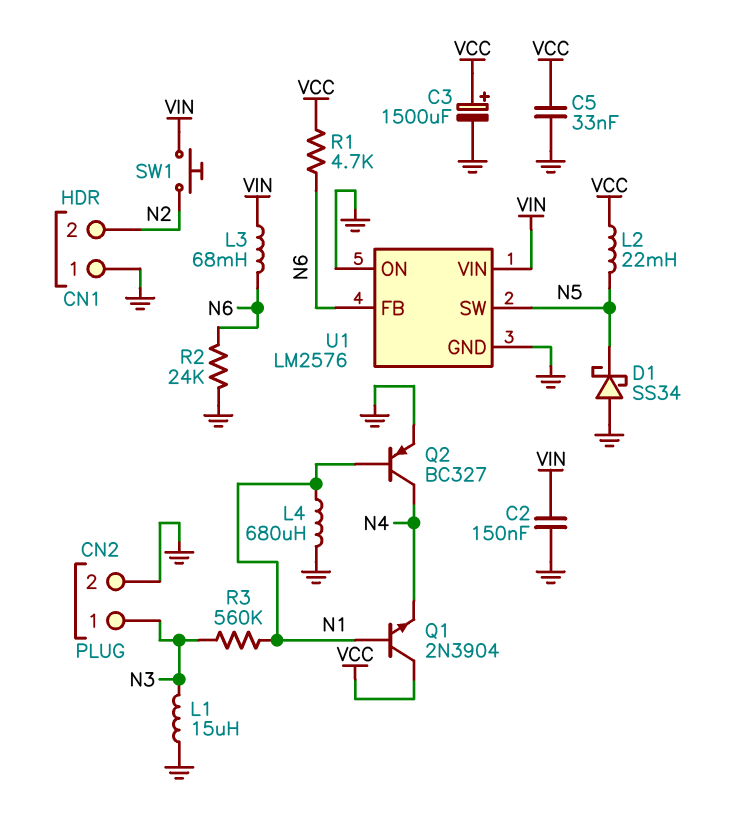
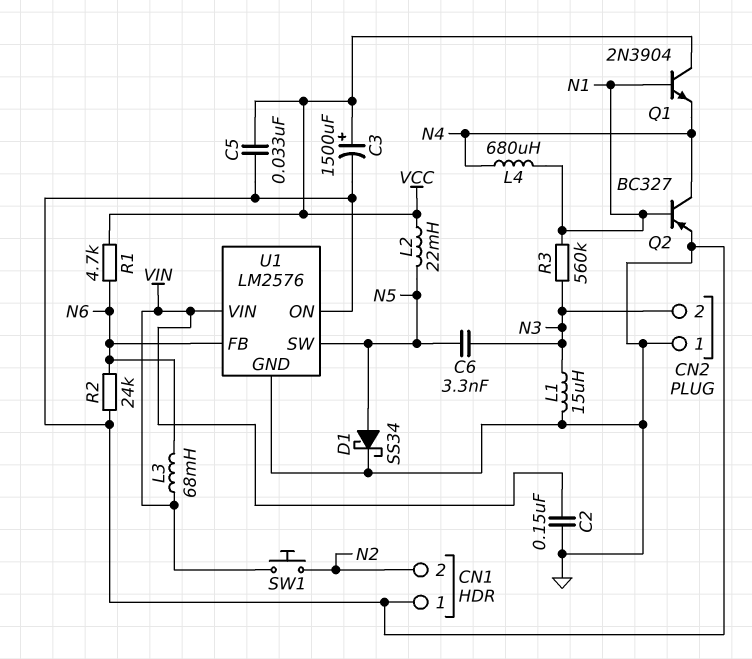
C6: none -> 3.3nF (N3, N5)
CN2 pin 1: N3 -> GND
CN2 pin 2: GND -> N3
D1: schottky SS34 (A GND, K N5) -> schottky SS34 (A N5, K GND)
L4: 680uH (GND, N1) -> 680uH (N1, N4)

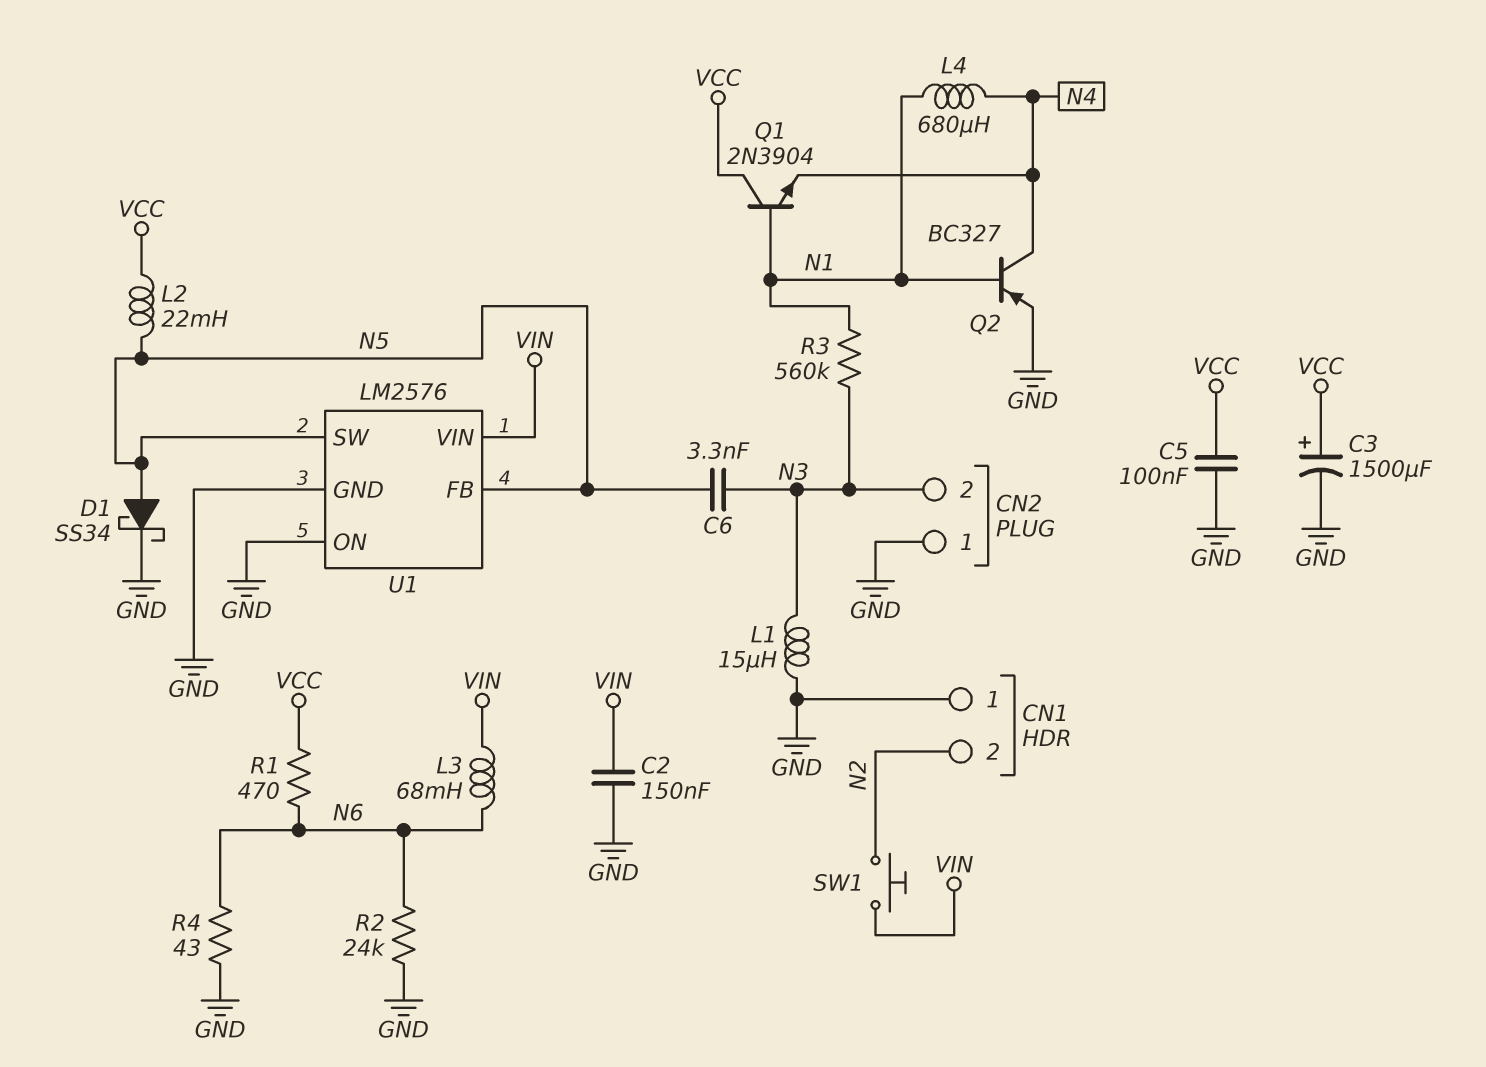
C5: 33nF (GND, VCC) -> 100nF (GND, VCC)
R1: 4.7k (N6, VCC) -> 470 (N6, VCC)
R4: none -> 43 (GND, N6)
U1 pin FB: N6 -> N5

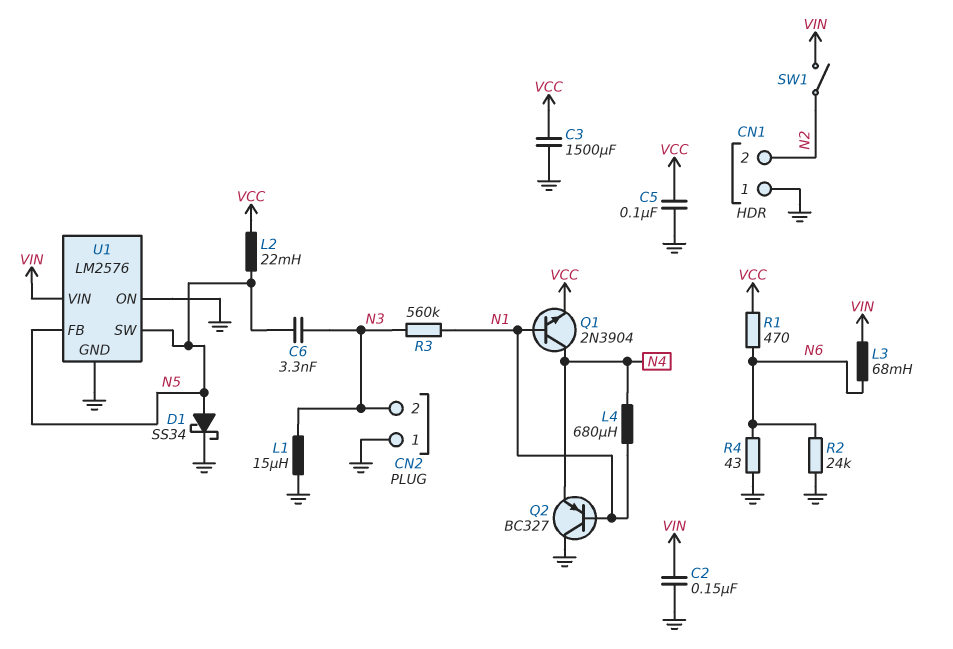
C3: 1500uF (plus VCC, minus GND) -> 1500uF (GND, VCC)
Q1: NPN 2N3904 (B N1, C VCC, E N4) -> NPN 2N3904 (B N1, C N4, E VCC)
Q2: PNP BC327 (B N1, C N4, E GND) -> PNP BC327 (B N1, C GND, E N4)
SW1: button (N2, VIN) -> switch (N2, VIN)

